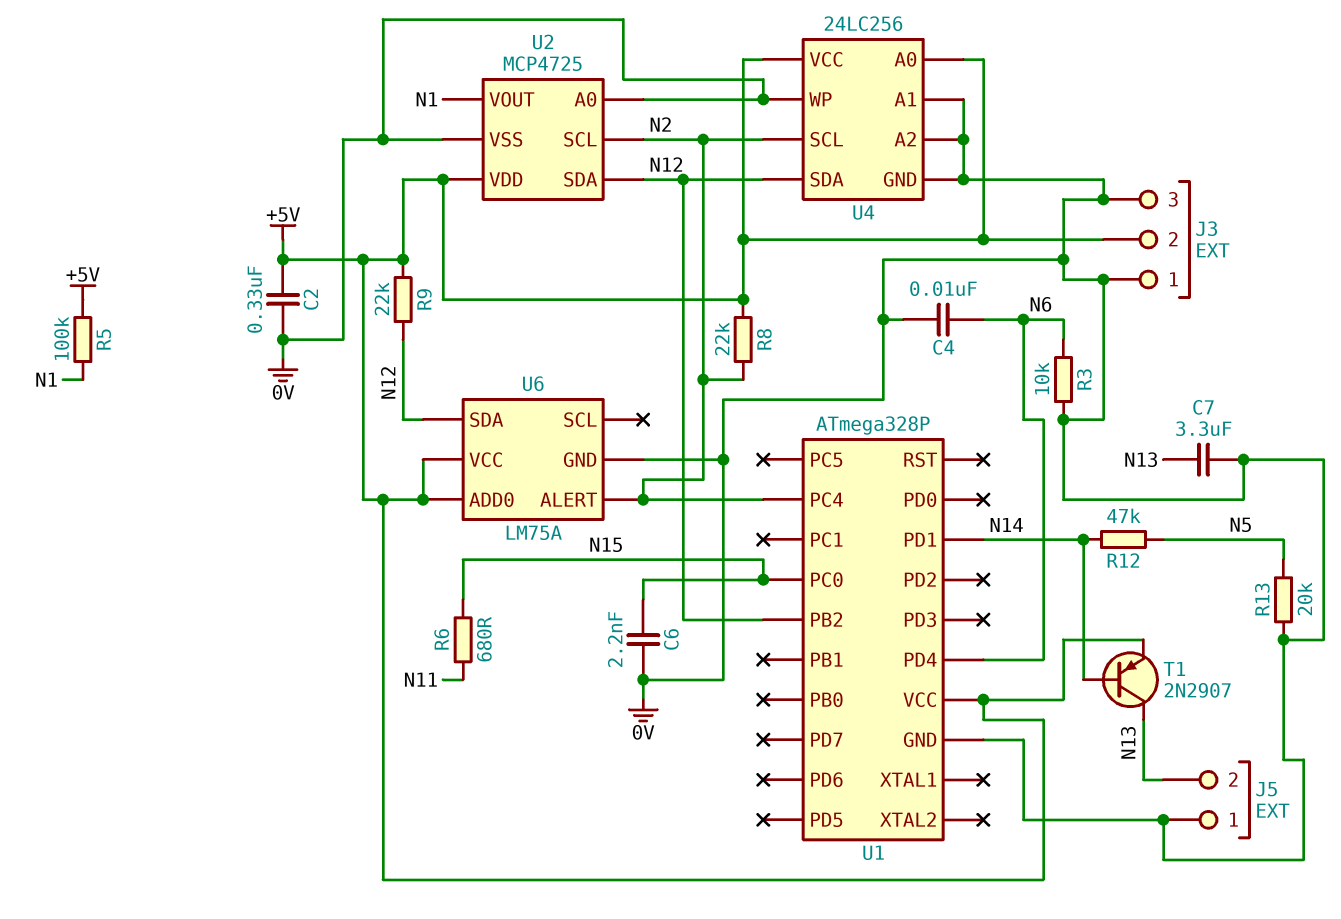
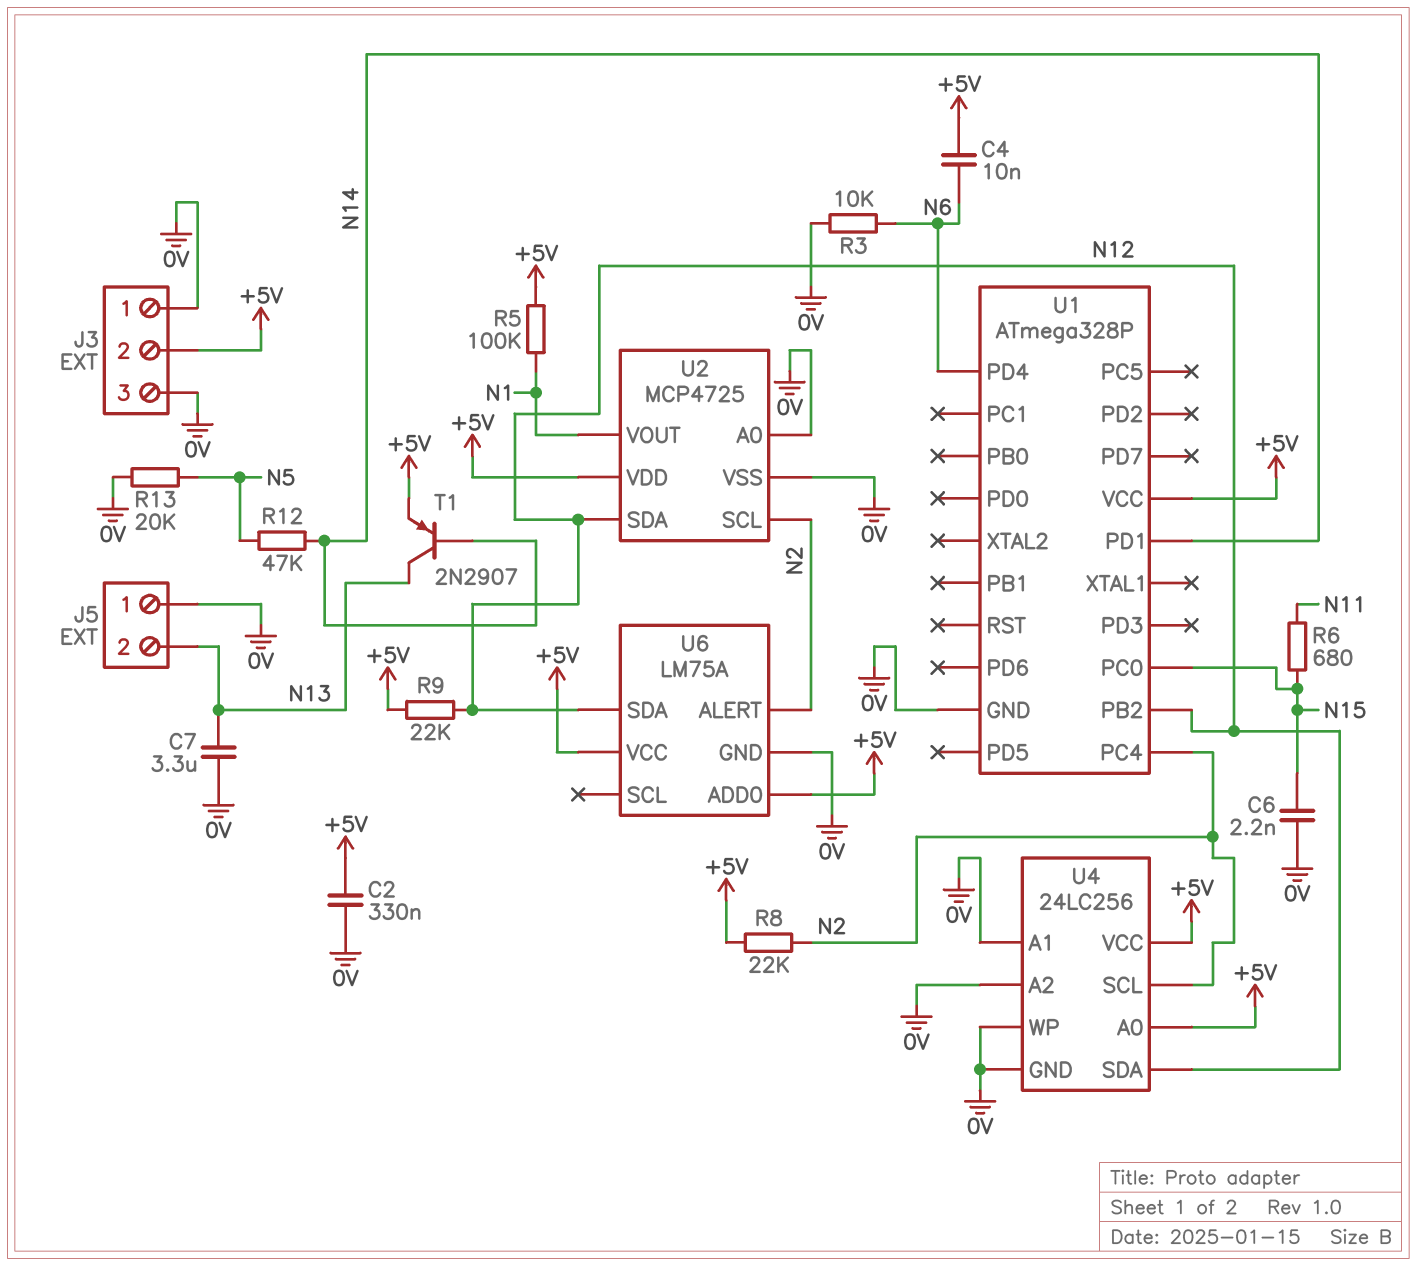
C4: 10nF (0V, N6) -> 10nF (+5V, N6)

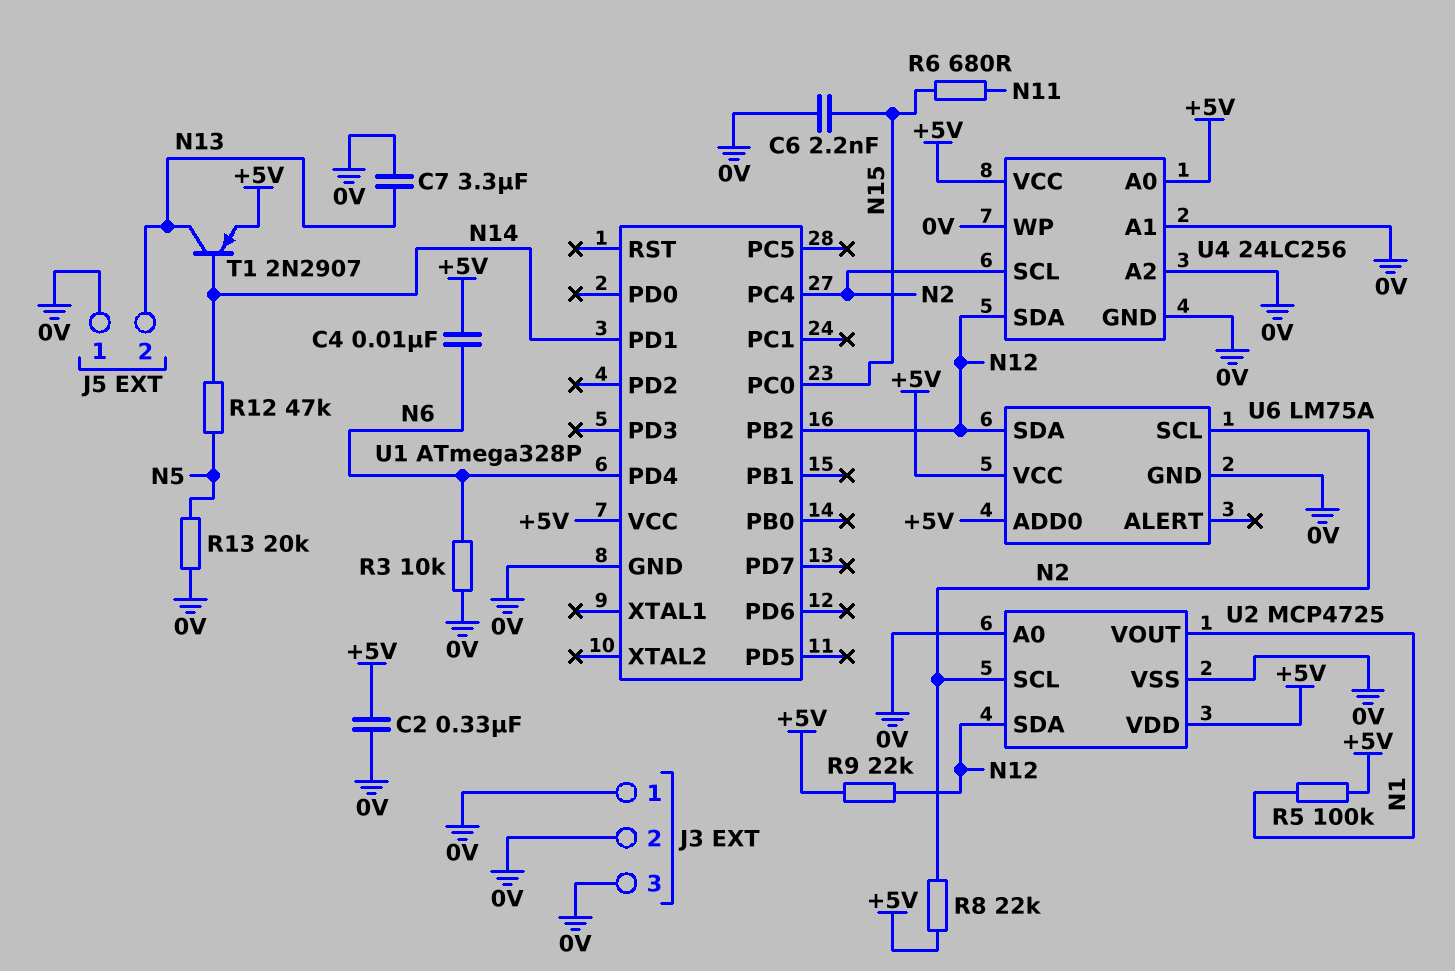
J3 pin 2: +5V -> 0V
U6 pin ALERT: N2 -> none
U6 pin SCL: none -> N2

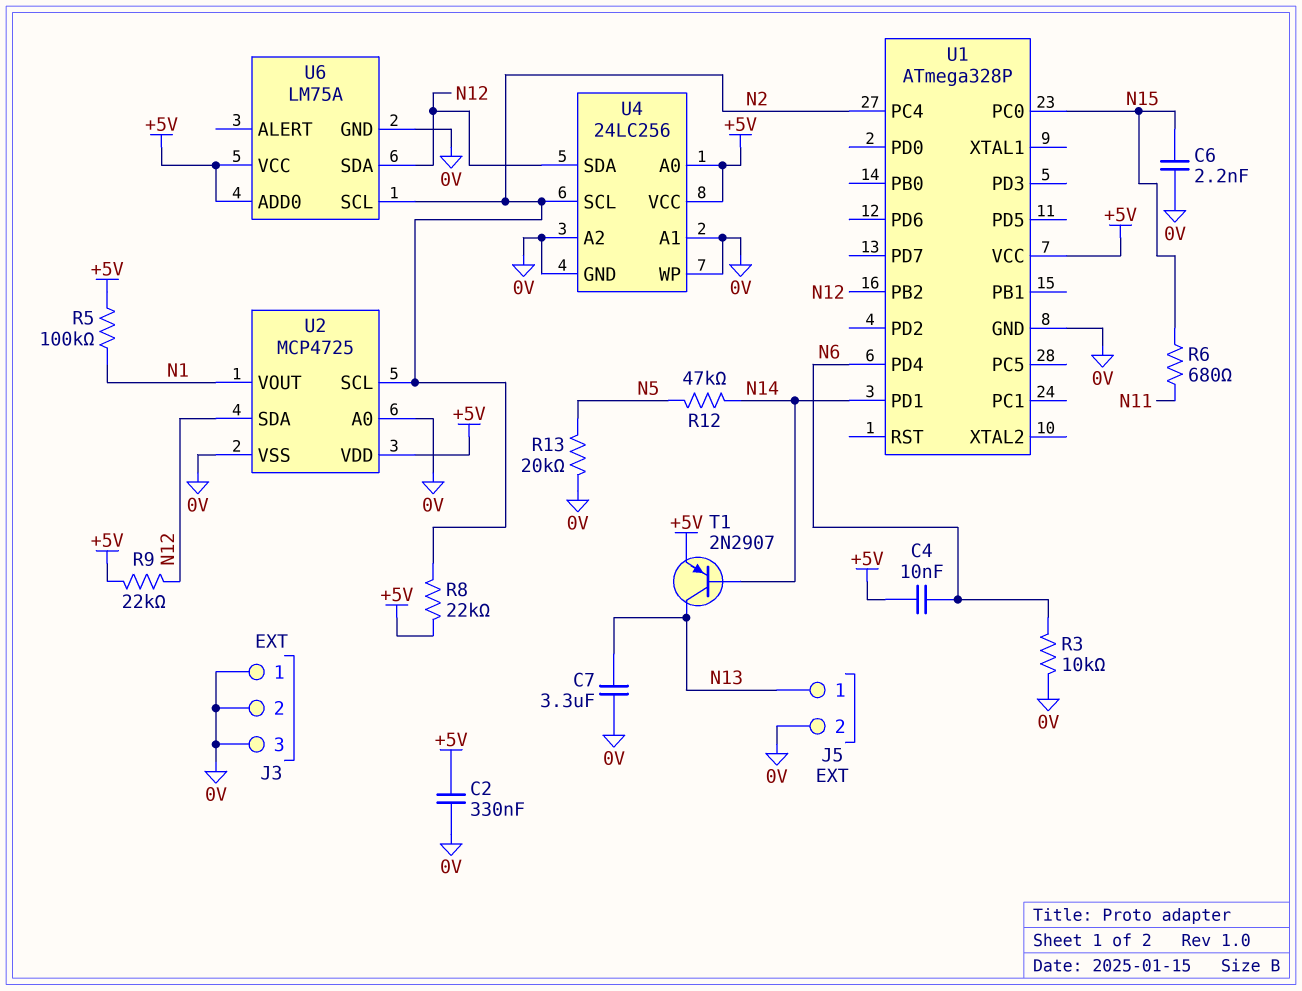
J5 pin 1: 0V -> N13
J5 pin 2: N13 -> 0V

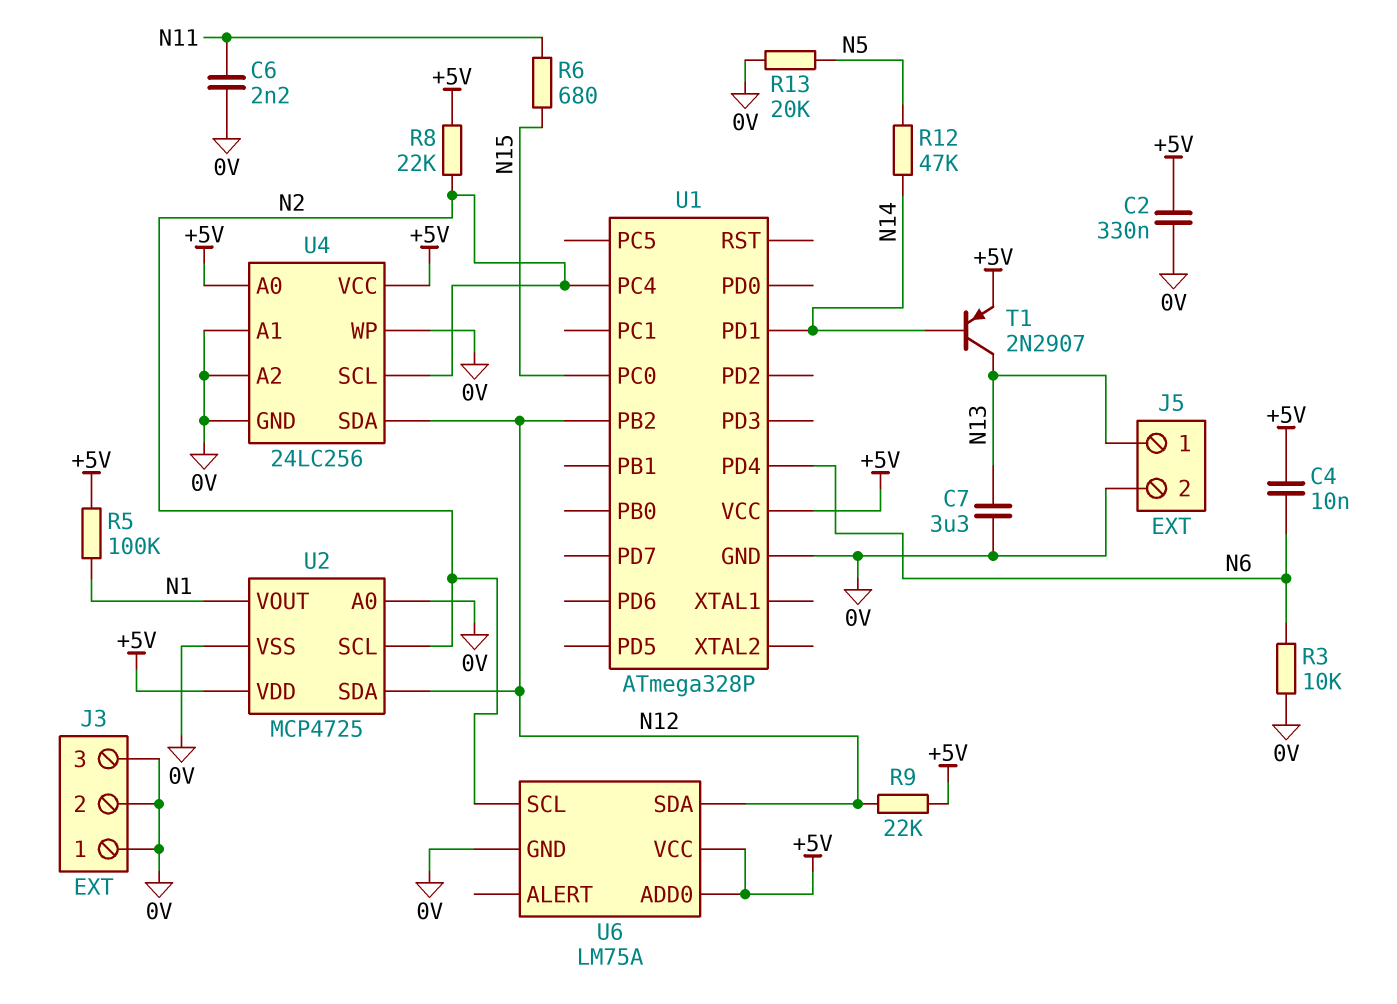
C6: 2.2nF (0V, N15) -> 2.2nF (0V, N11)

